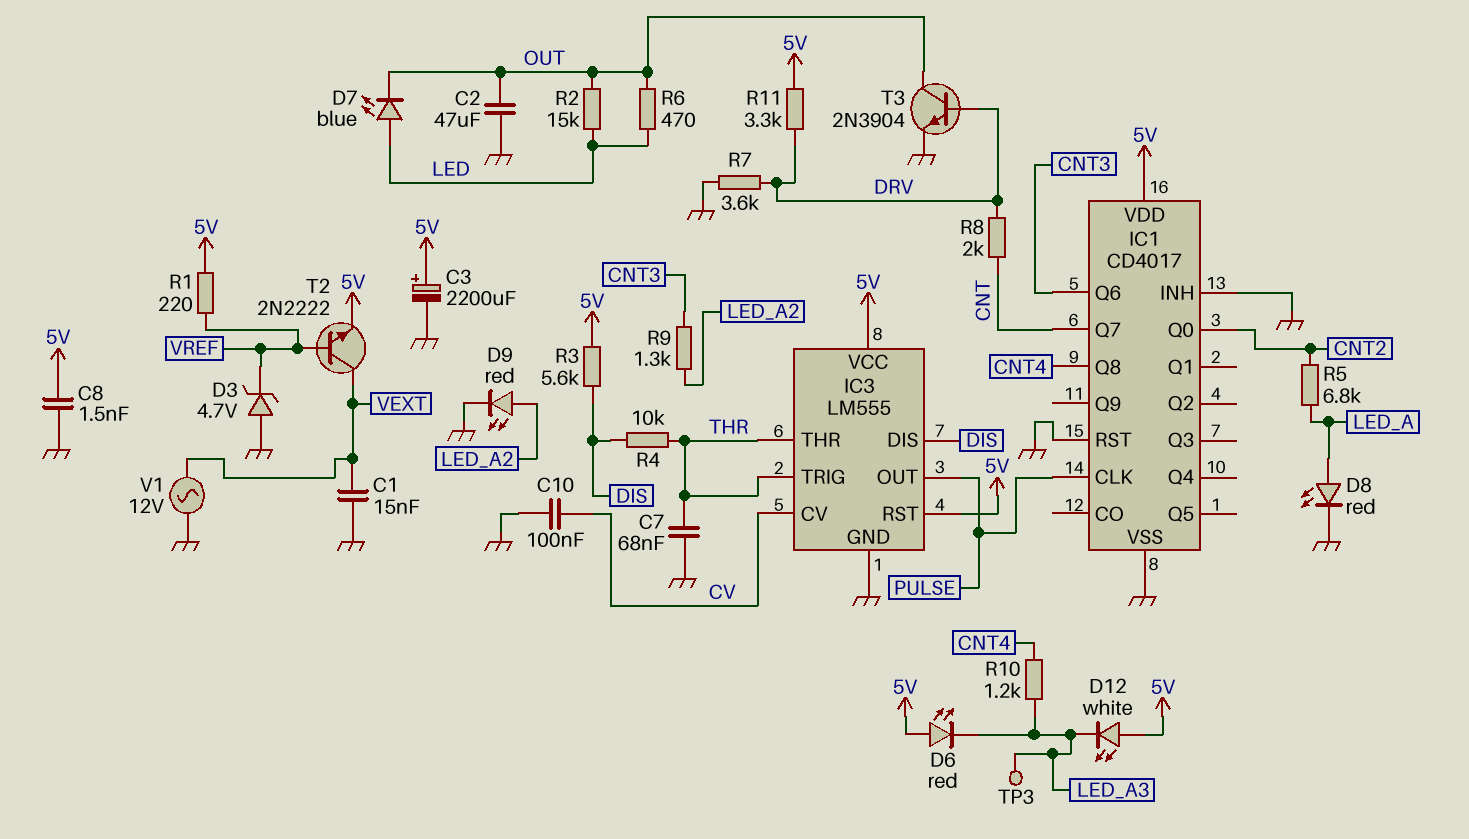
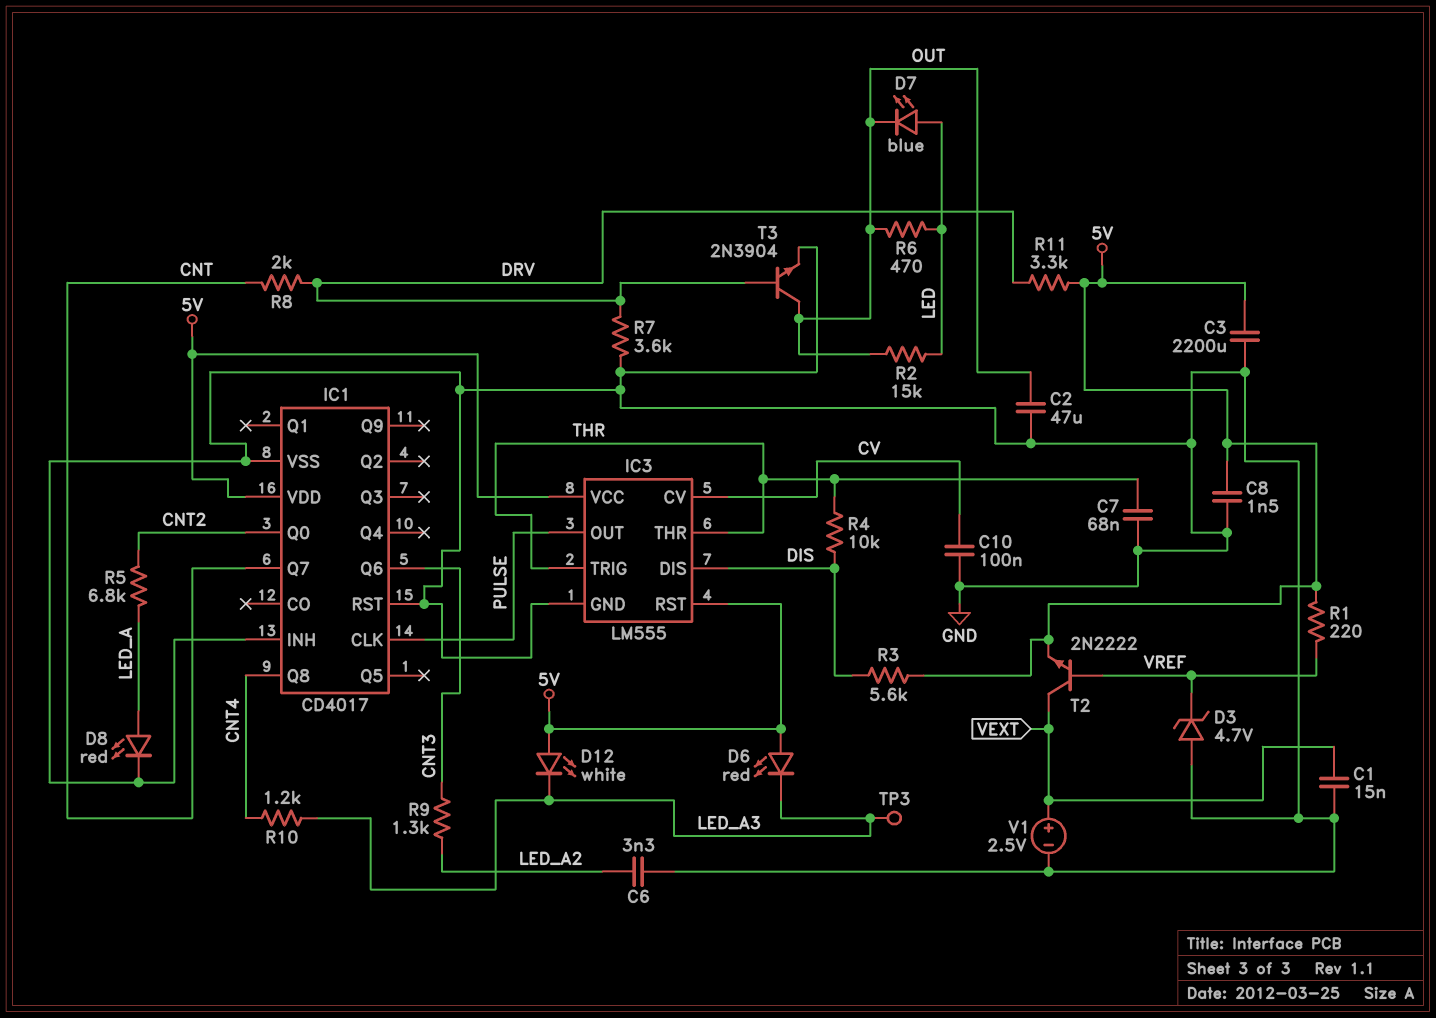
C3: 2200uF (plus 5V, minus GND) -> 2200uF (5V, GND)
C6: none -> 3.3nF (GND, LED_A2)
D9: LED red (A LED_A2, K GND) -> none
V1: AC 12V (GND, VEXT) -> 2.5V (plus VEXT, minus GND)

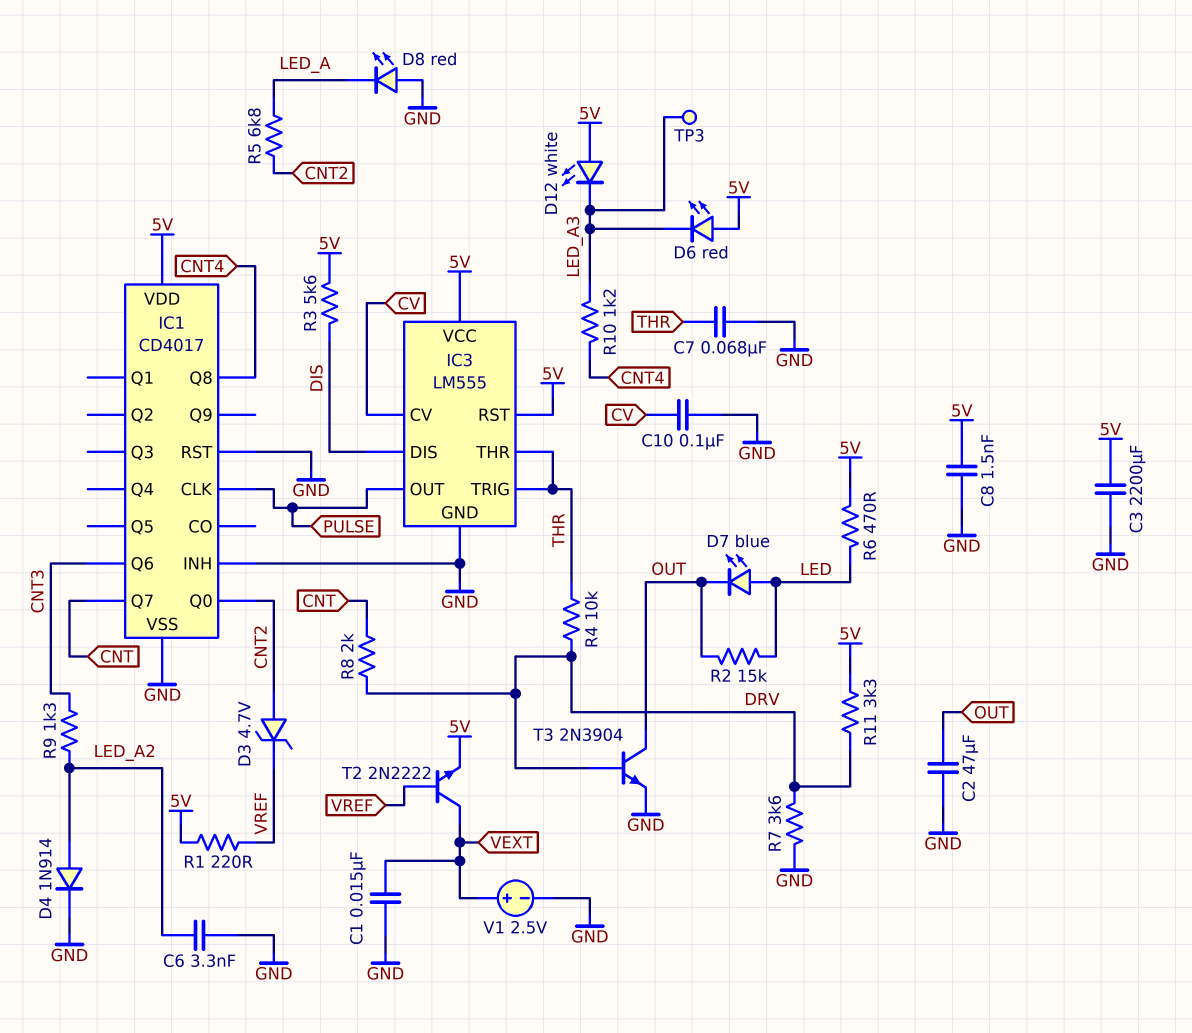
D3: zener 4.7V (A GND, K VREF) -> zener 4.7V (A CNT2, K VREF)
D4: none -> diode 1N914 (A LED_A2, K GND)
D8: LED red (A LED_A, K GND) -> LED red (A GND, K LED_A)
R4: 10k (DIS, THR) -> 10k (DRV, THR)
R6: 470 (LED, OUT) -> 470 (5V, LED)

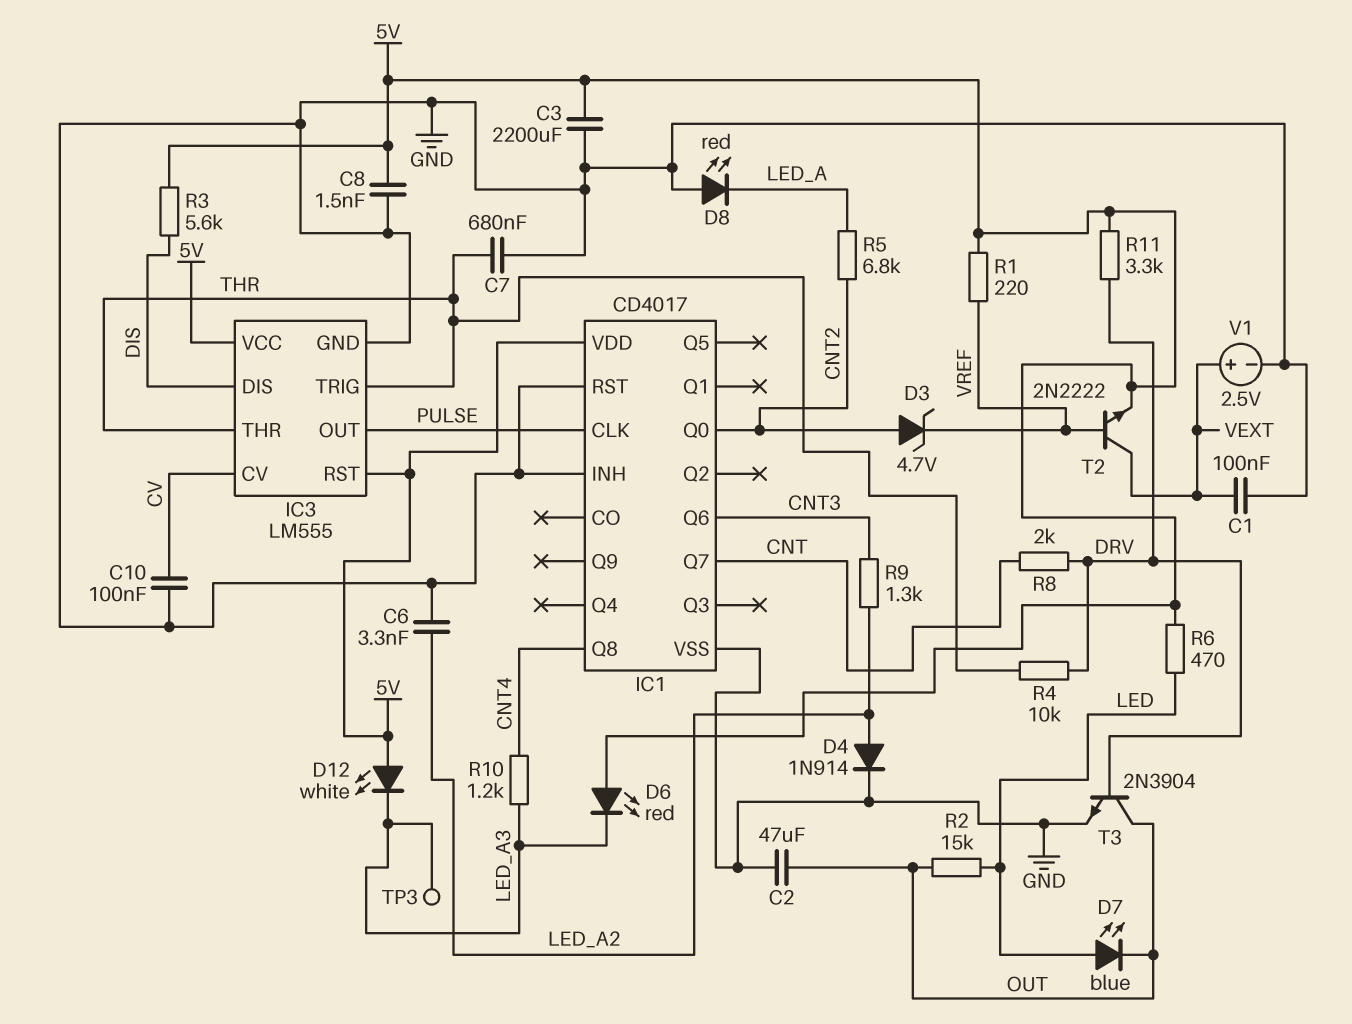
C1: 15nF (GND, VEXT) -> 100nF (GND, VEXT)
C7: 68nF (GND, THR) -> 680nF (GND, THR)
R7: 3.6k (DRV, GND) -> none

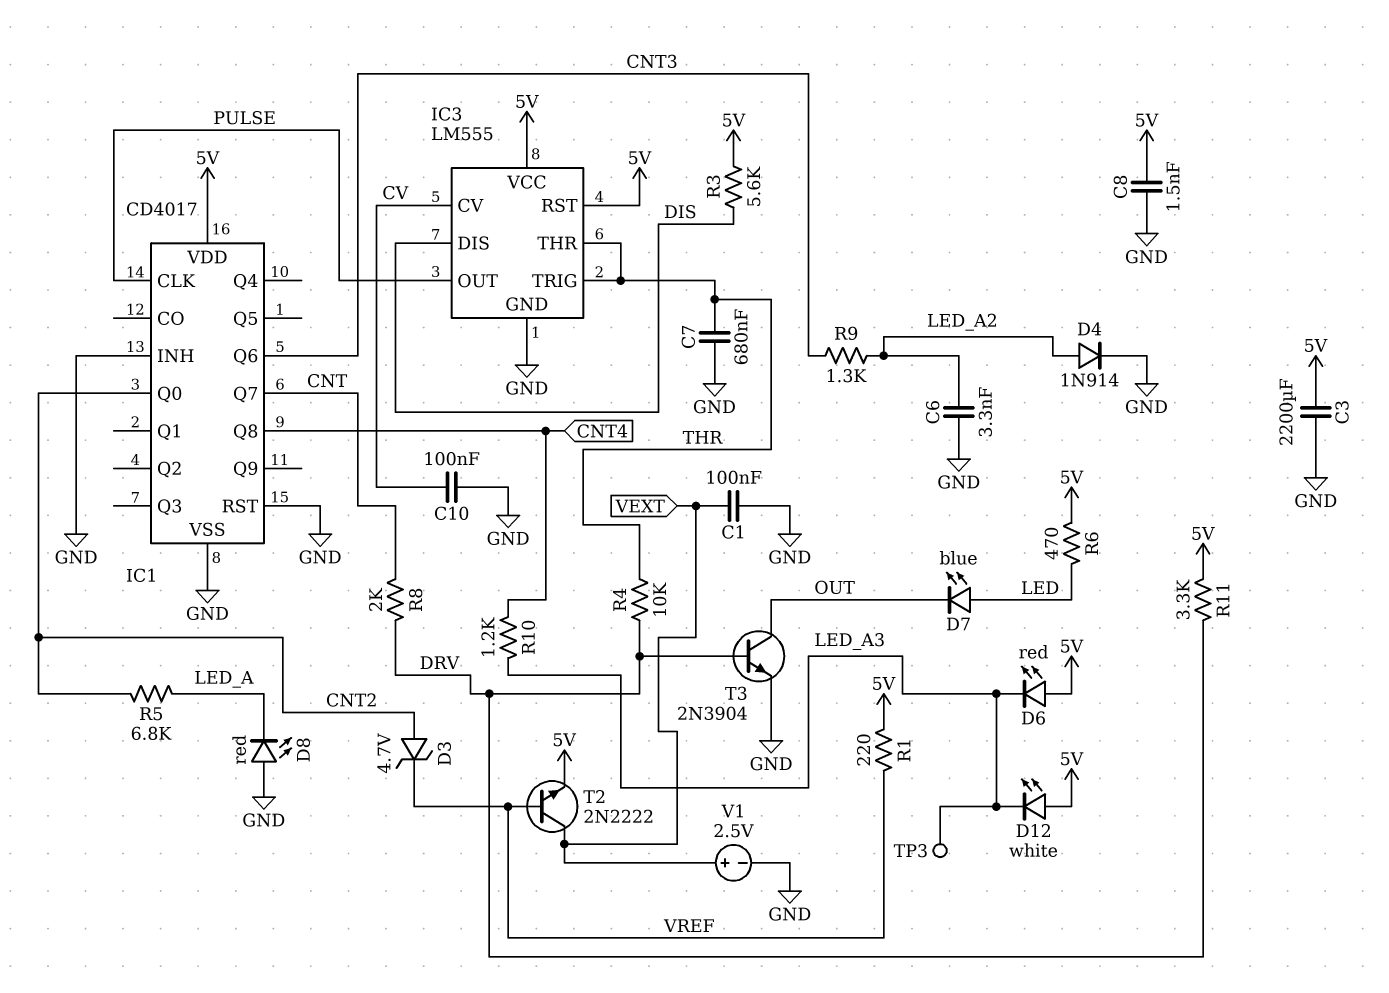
C2: 47uF (GND, OUT) -> none
R2: 15k (LED, OUT) -> none

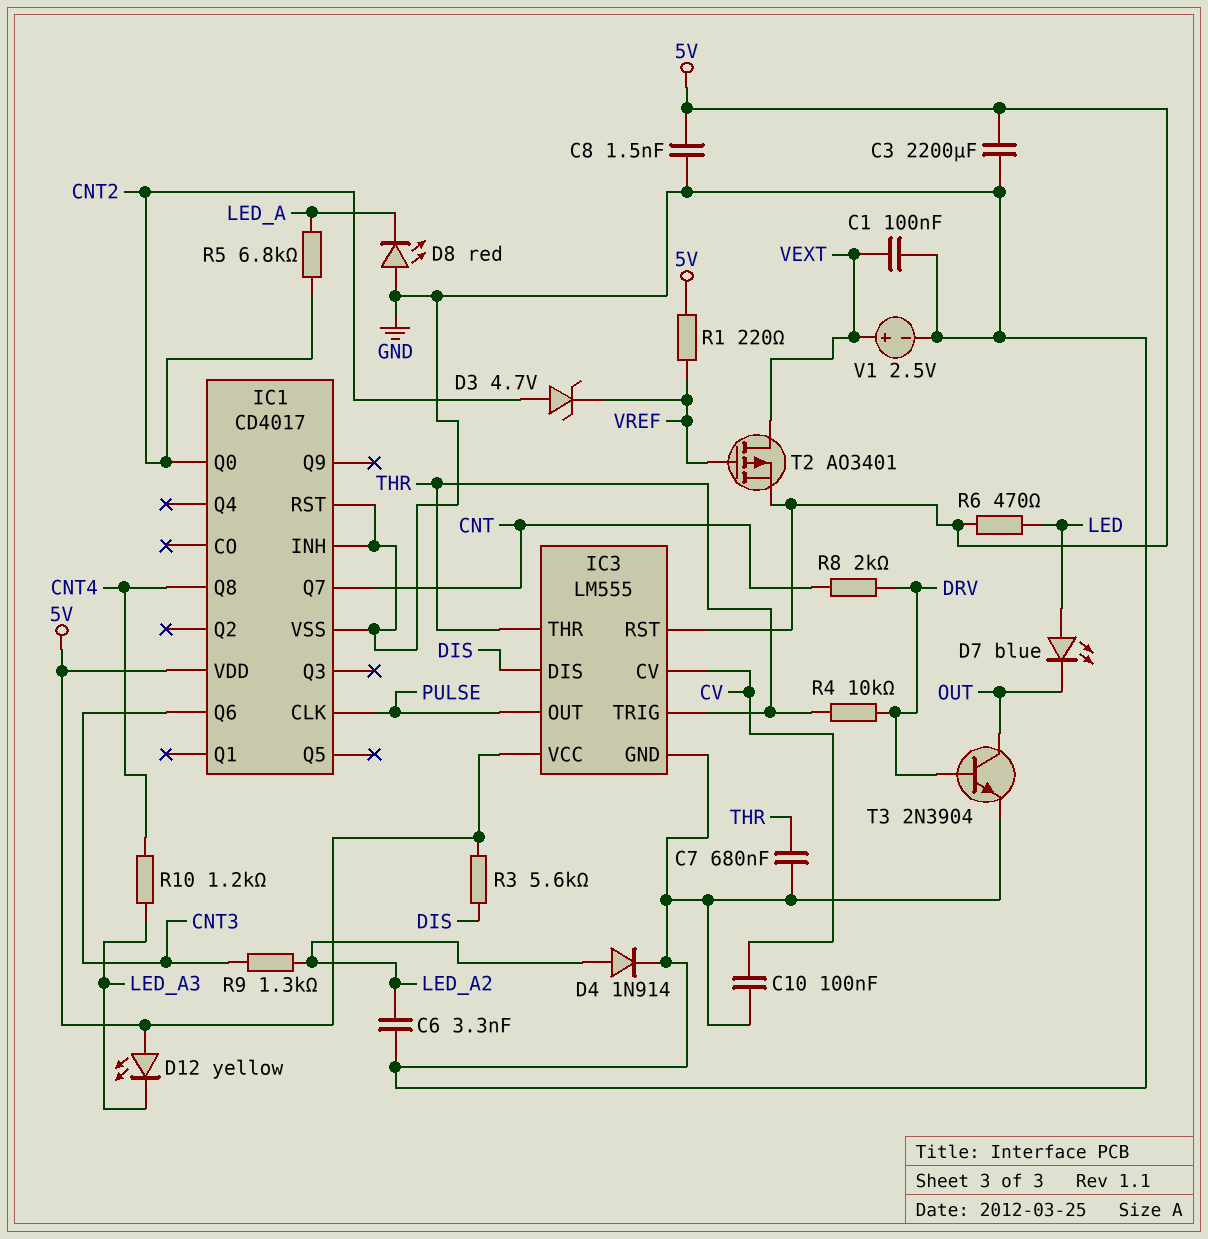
D6: LED red (A 5V, K LED_A3) -> none
D12: LED white (A 5V, K LED_A3) -> LED yellow (A 5V, K LED_A3)
R11: 3.3k (5V, DRV) -> none
T2: NPN 2N2222 (B VREF, C VEXT, E 5V) -> PMOS AO3401 (G VREF, D VEXT, S 5V)
TP3: test point (LED_A3) -> none

